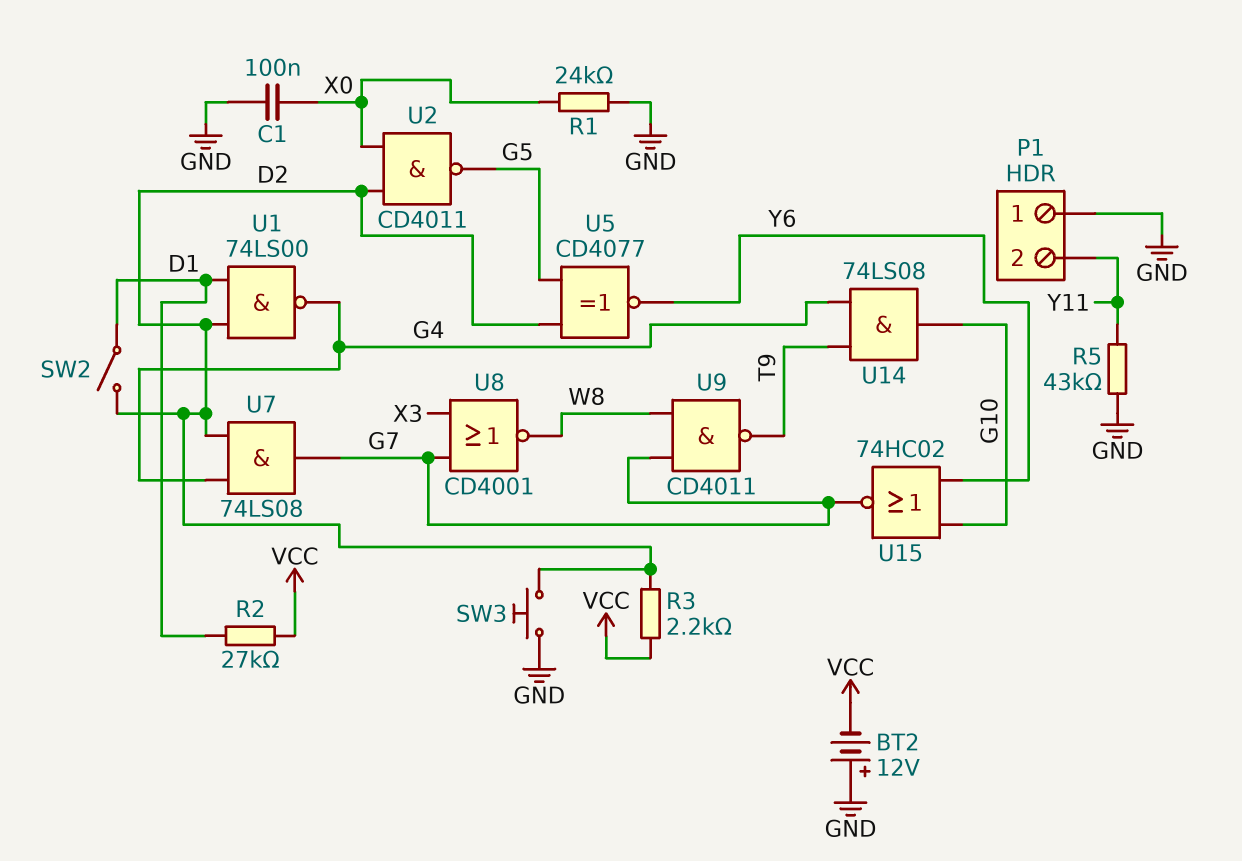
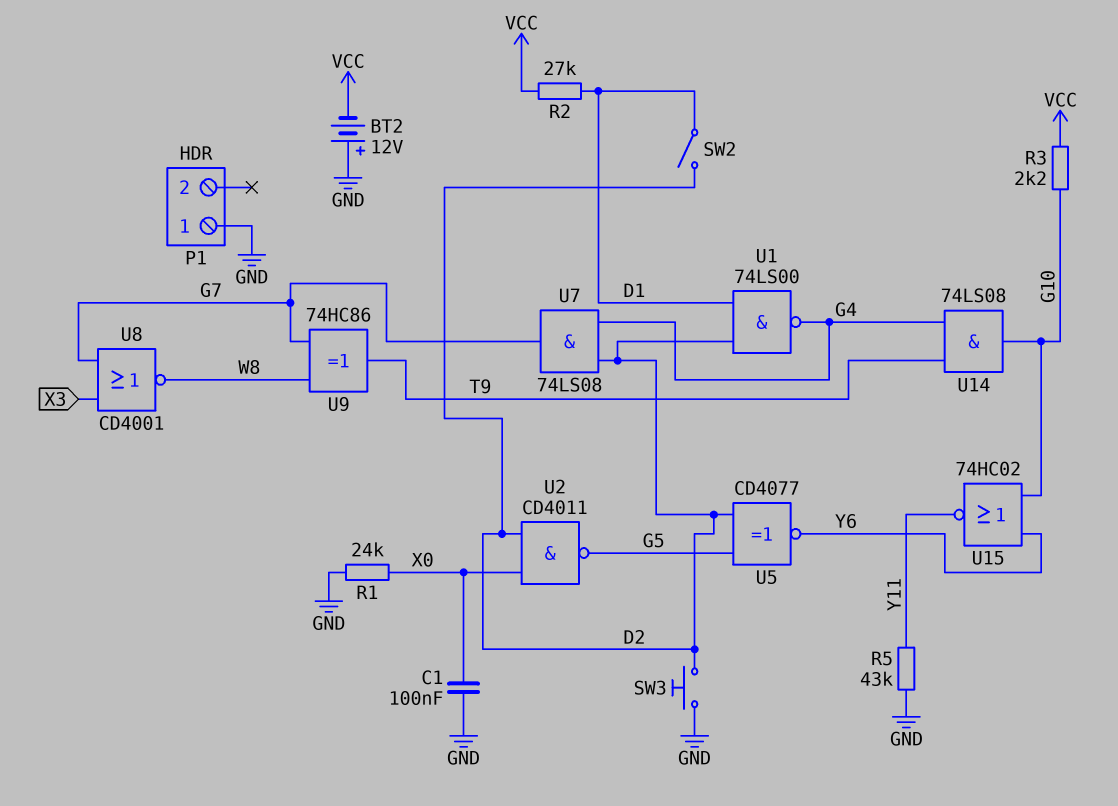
P1 pin 2: Y11 -> none
R3: 2.2k (D2, VCC) -> 2.2k (G10, VCC)
U9: NAND CD4011 (in G7, in W8, out T9) -> XOR 74HC86 (in G7, in W8, out T9)
U15: NOR 74HC02 (in G10, in Y6, out G7) -> NOR 74HC02 (in G10, in Y6, out Y11)

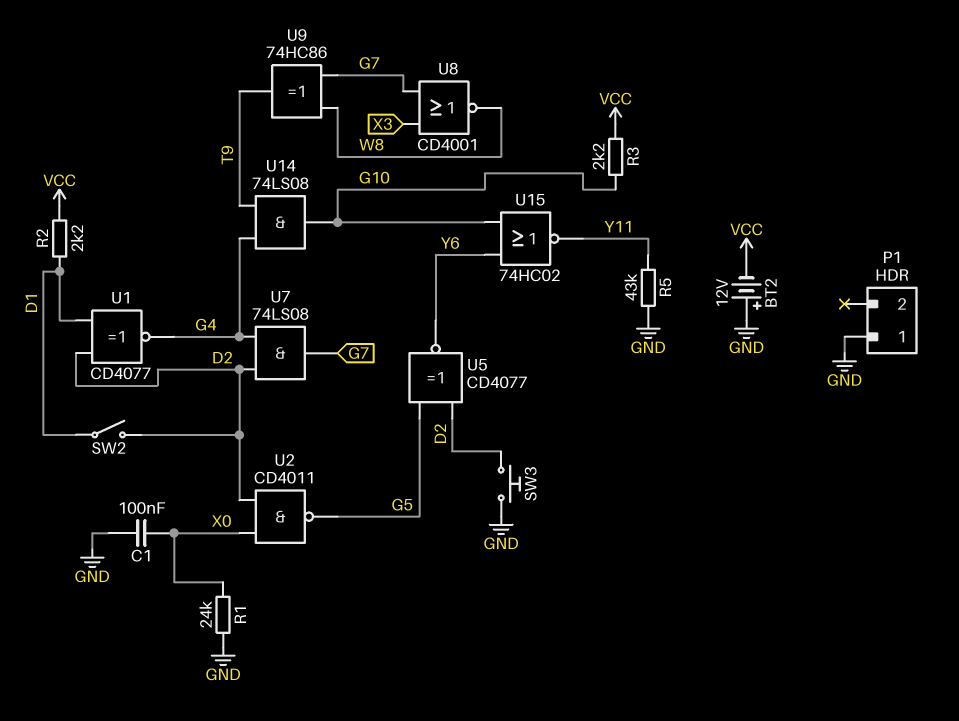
R2: 27k (D1, VCC) -> 2.2k (D1, VCC)
U1: NAND 74LS00 (in D1, in D2, out G4) -> XNOR CD4077 (in D1, in D2, out G4)

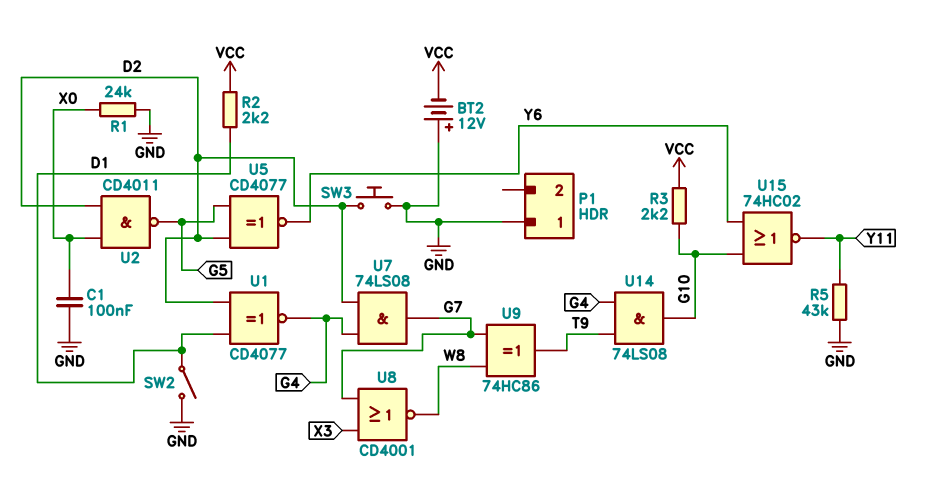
SW2: switch (D1, D2) -> switch (D1, GND)

